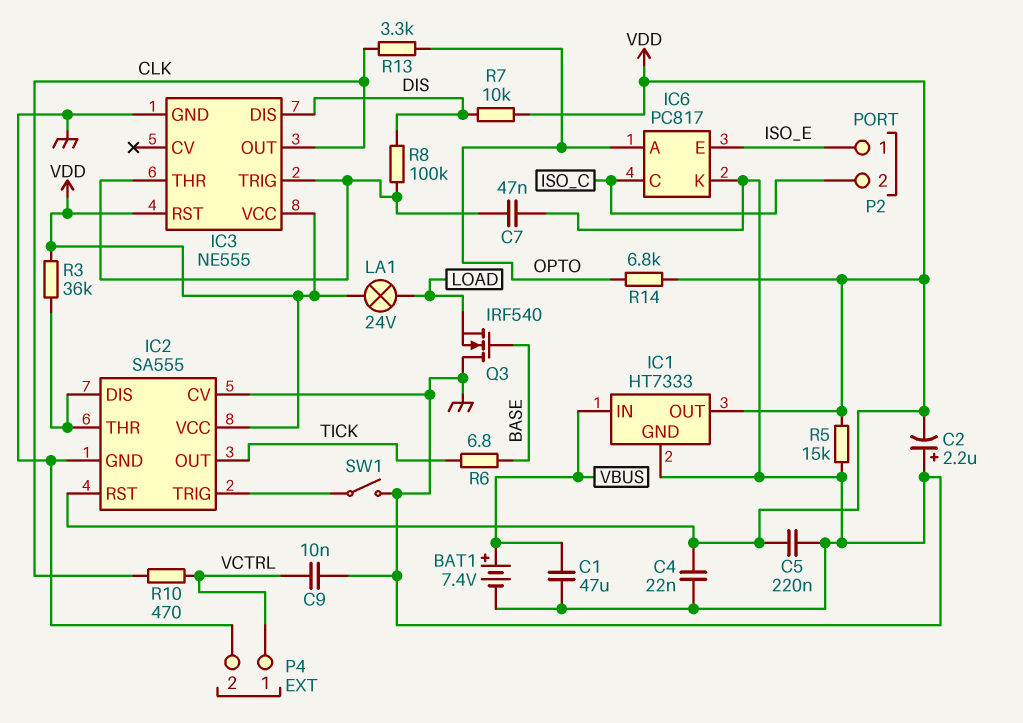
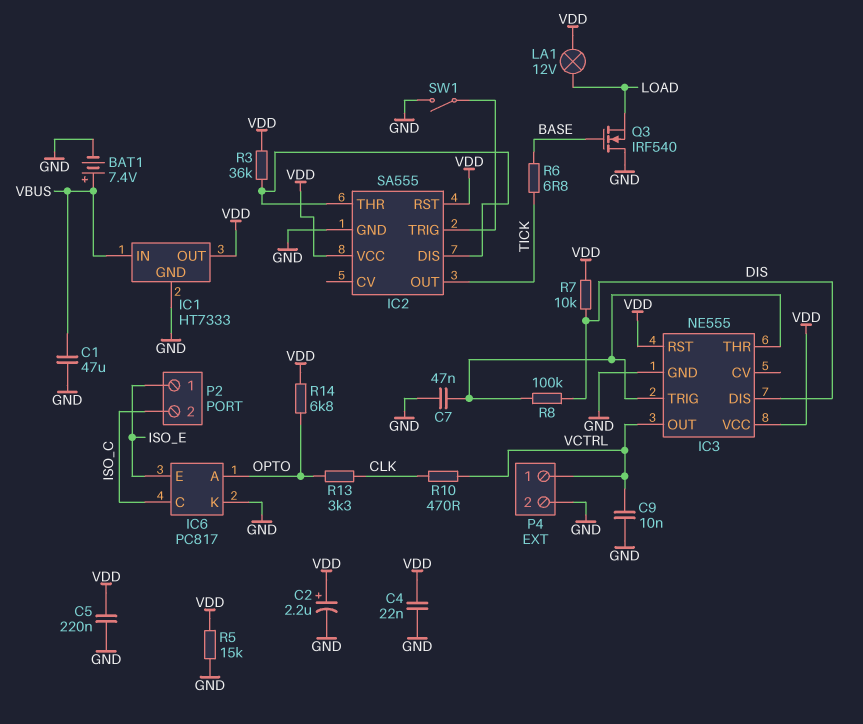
C2: 2.2uF (plus GND, minus VDD) -> 2.2uF (plus VDD, minus GND)
IC2 pin CV: GND -> none
IC3 pin OUT: CLK -> VCTRL
LA1: lamp 24V (LOAD, VDD) -> lamp 12V (LOAD, VDD)

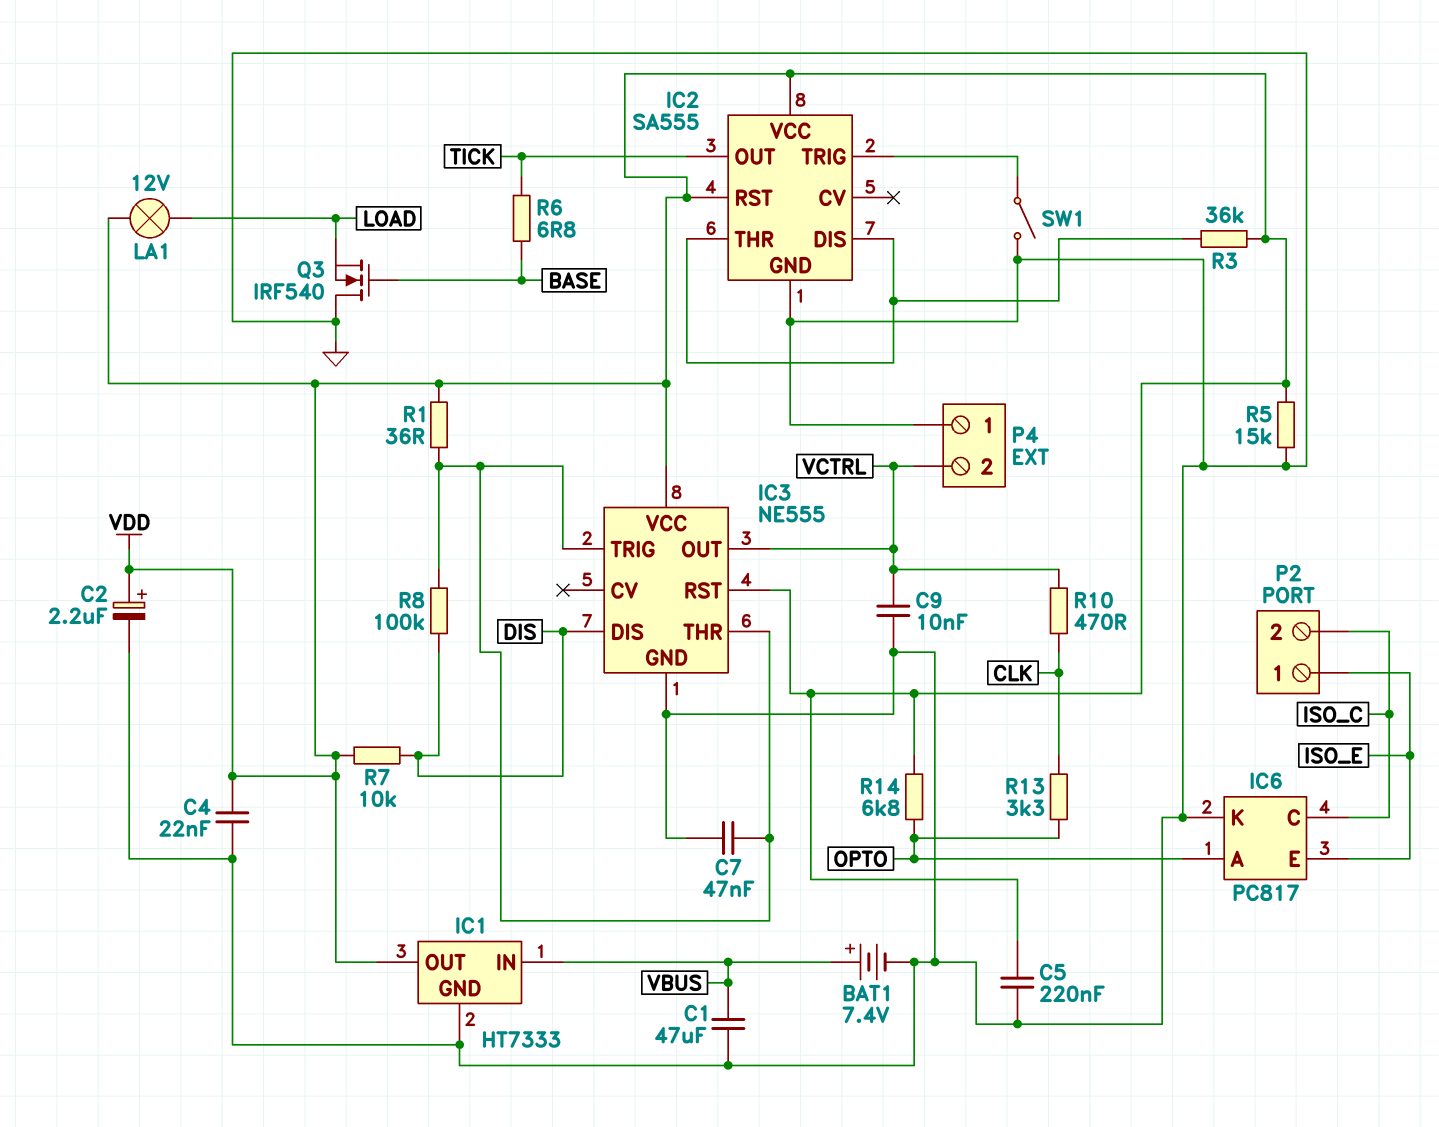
P4 pin 1: VCTRL -> GND
P4 pin 2: GND -> VCTRL
R1: none -> 36 (IC3/THR, VDD)

